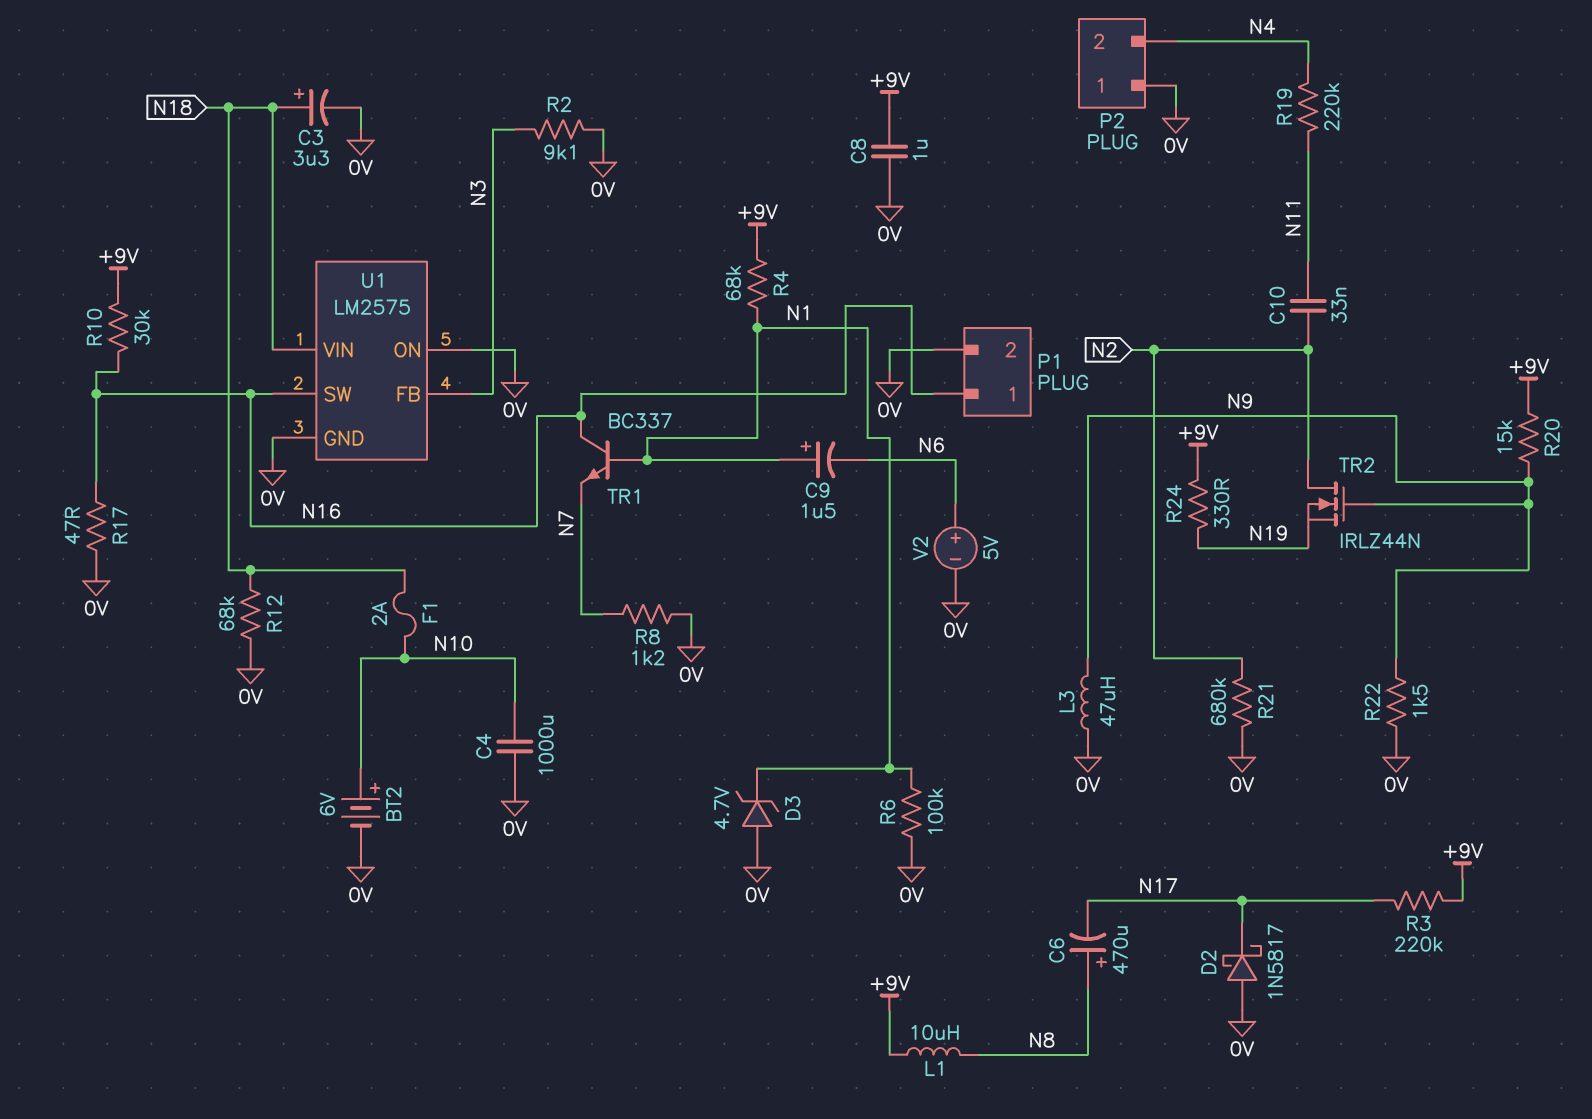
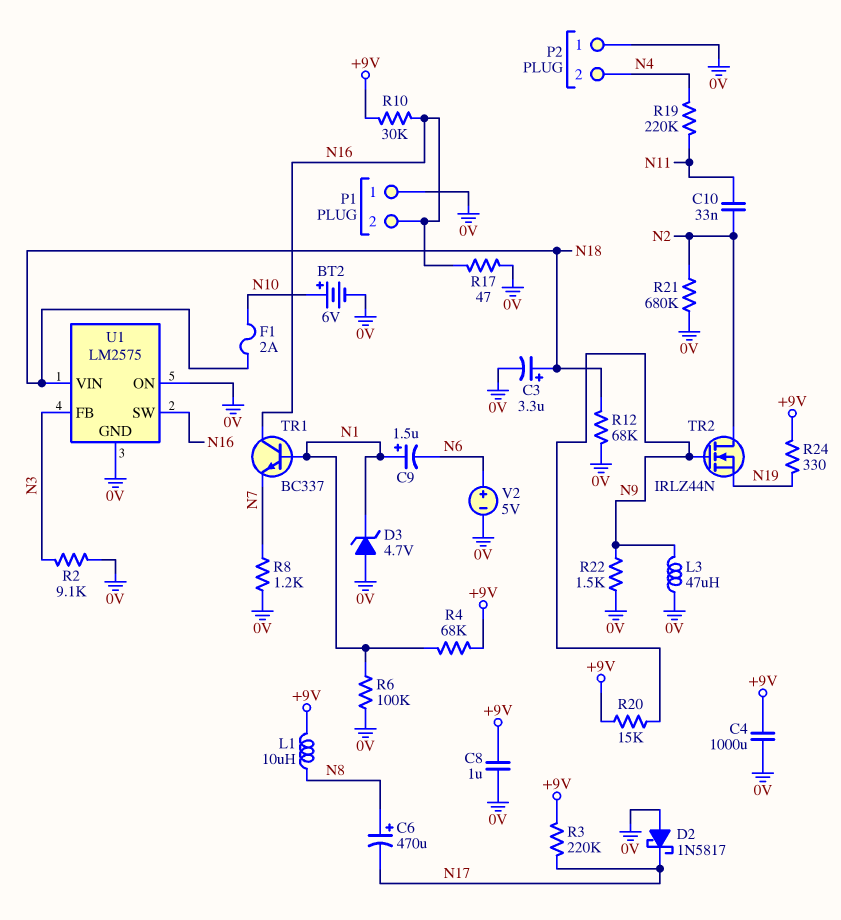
C4: 1000uF (0V, N10) -> 1000uF (+9V, 0V)
P1 pin 1: N16 -> 0V
P1 pin 2: 0V -> N16

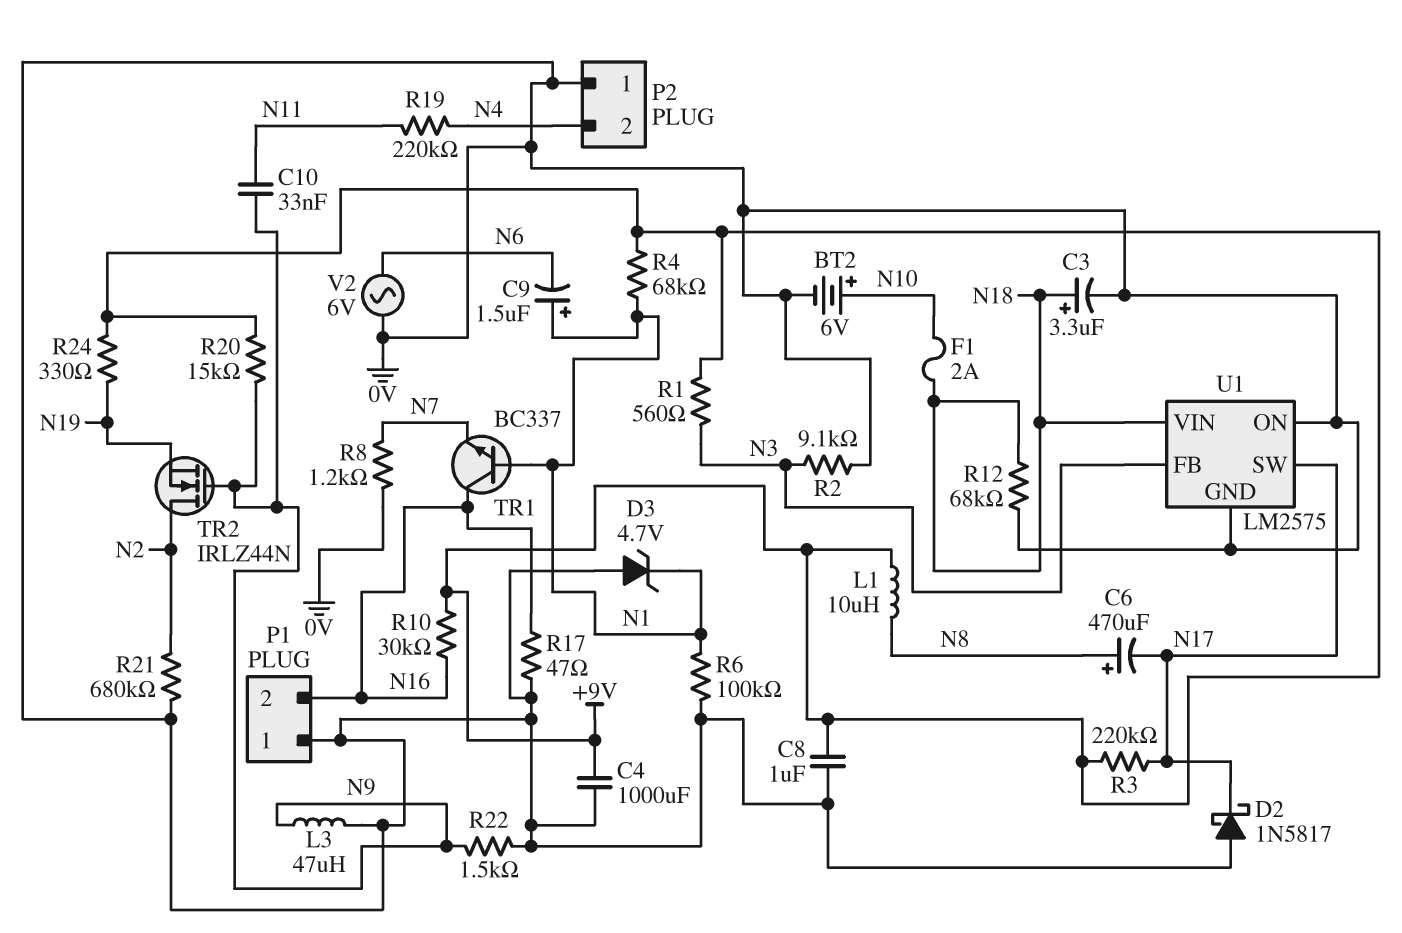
C10: 33nF (N2, N11) -> 33nF (N9, N11)
R1: none -> 560 (+9V, N3)
U1 pin SW: N16 -> N17
V2: 5V (plus N6, minus 0V) -> AC 6V (0V, N6)

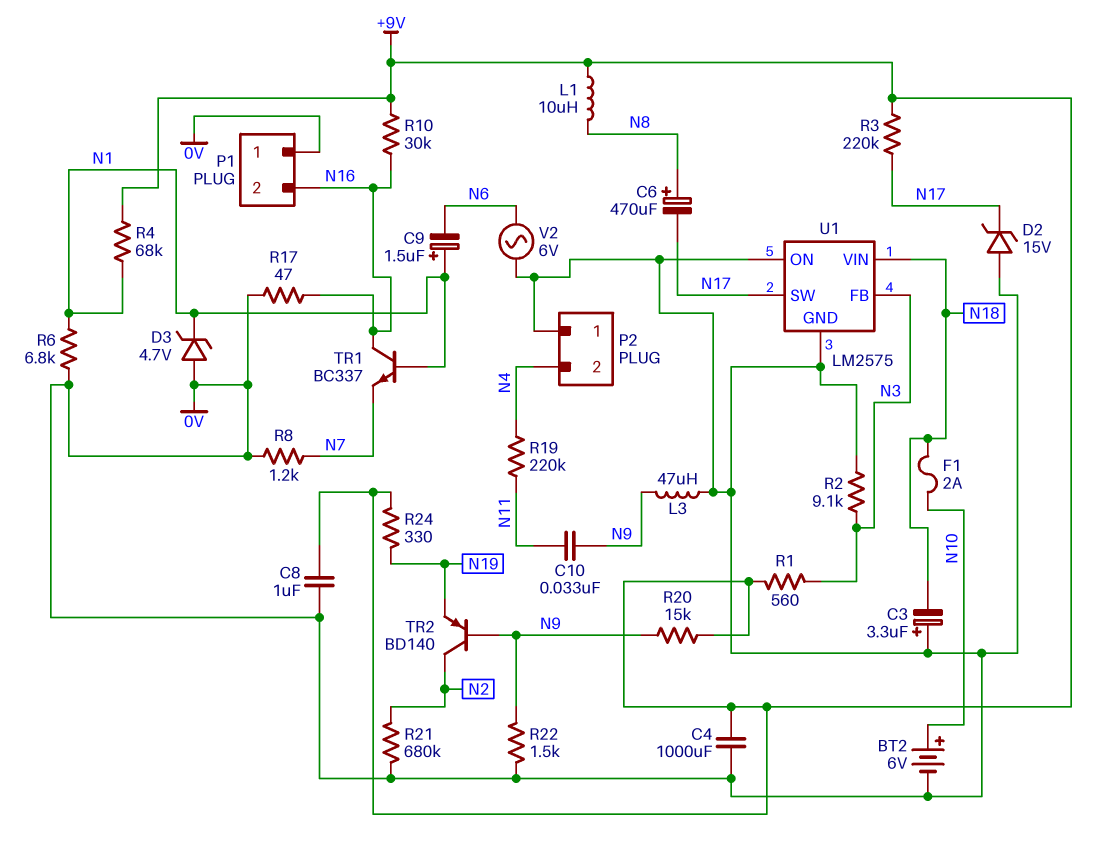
C3: 3.3uF (plus N18, minus 0V) -> 3.3uF (plus 0V, minus N18)
D2: schottky 1N5817 (A 0V, K N17) -> zener 15V (A 0V, K N17)
R6: 100k (0V, N1) -> 6.8k (0V, N1)
R12: 68k (0V, N18) -> none
TR2: NMOS IRLZ44N (G N9, D N2, S N19) -> PNP BD140 (B N9, C N2, E N19)

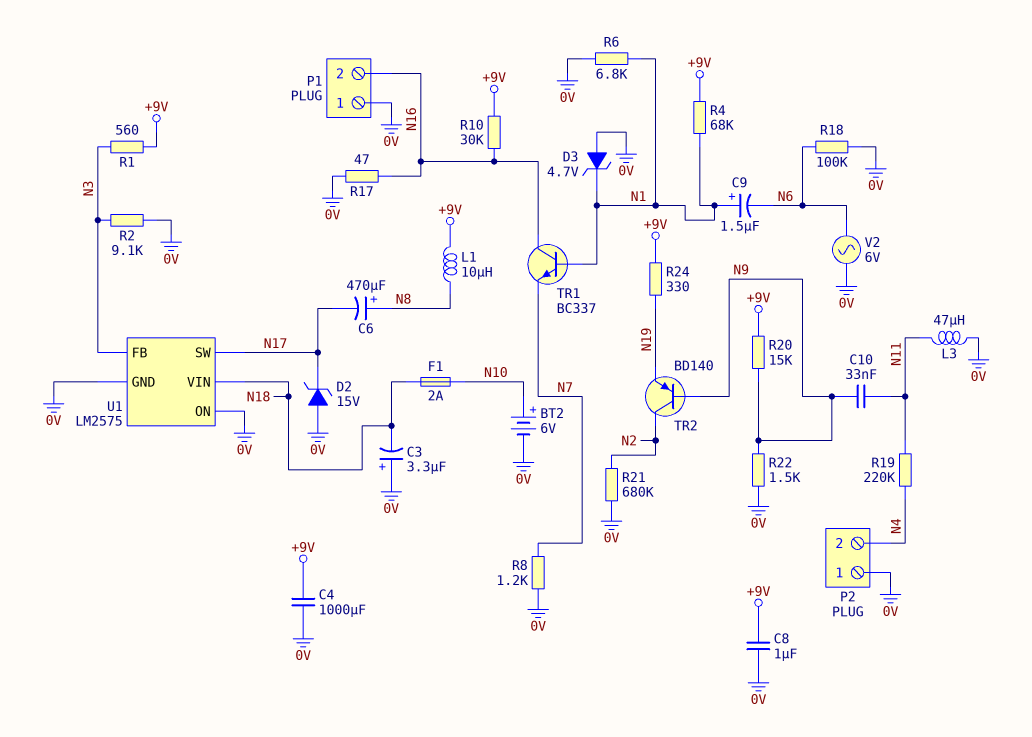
L3: 47uH (0V, N9) -> 47uH (0V, N11)
R3: 220k (+9V, N17) -> none
R18: none -> 100k (0V, N6)

